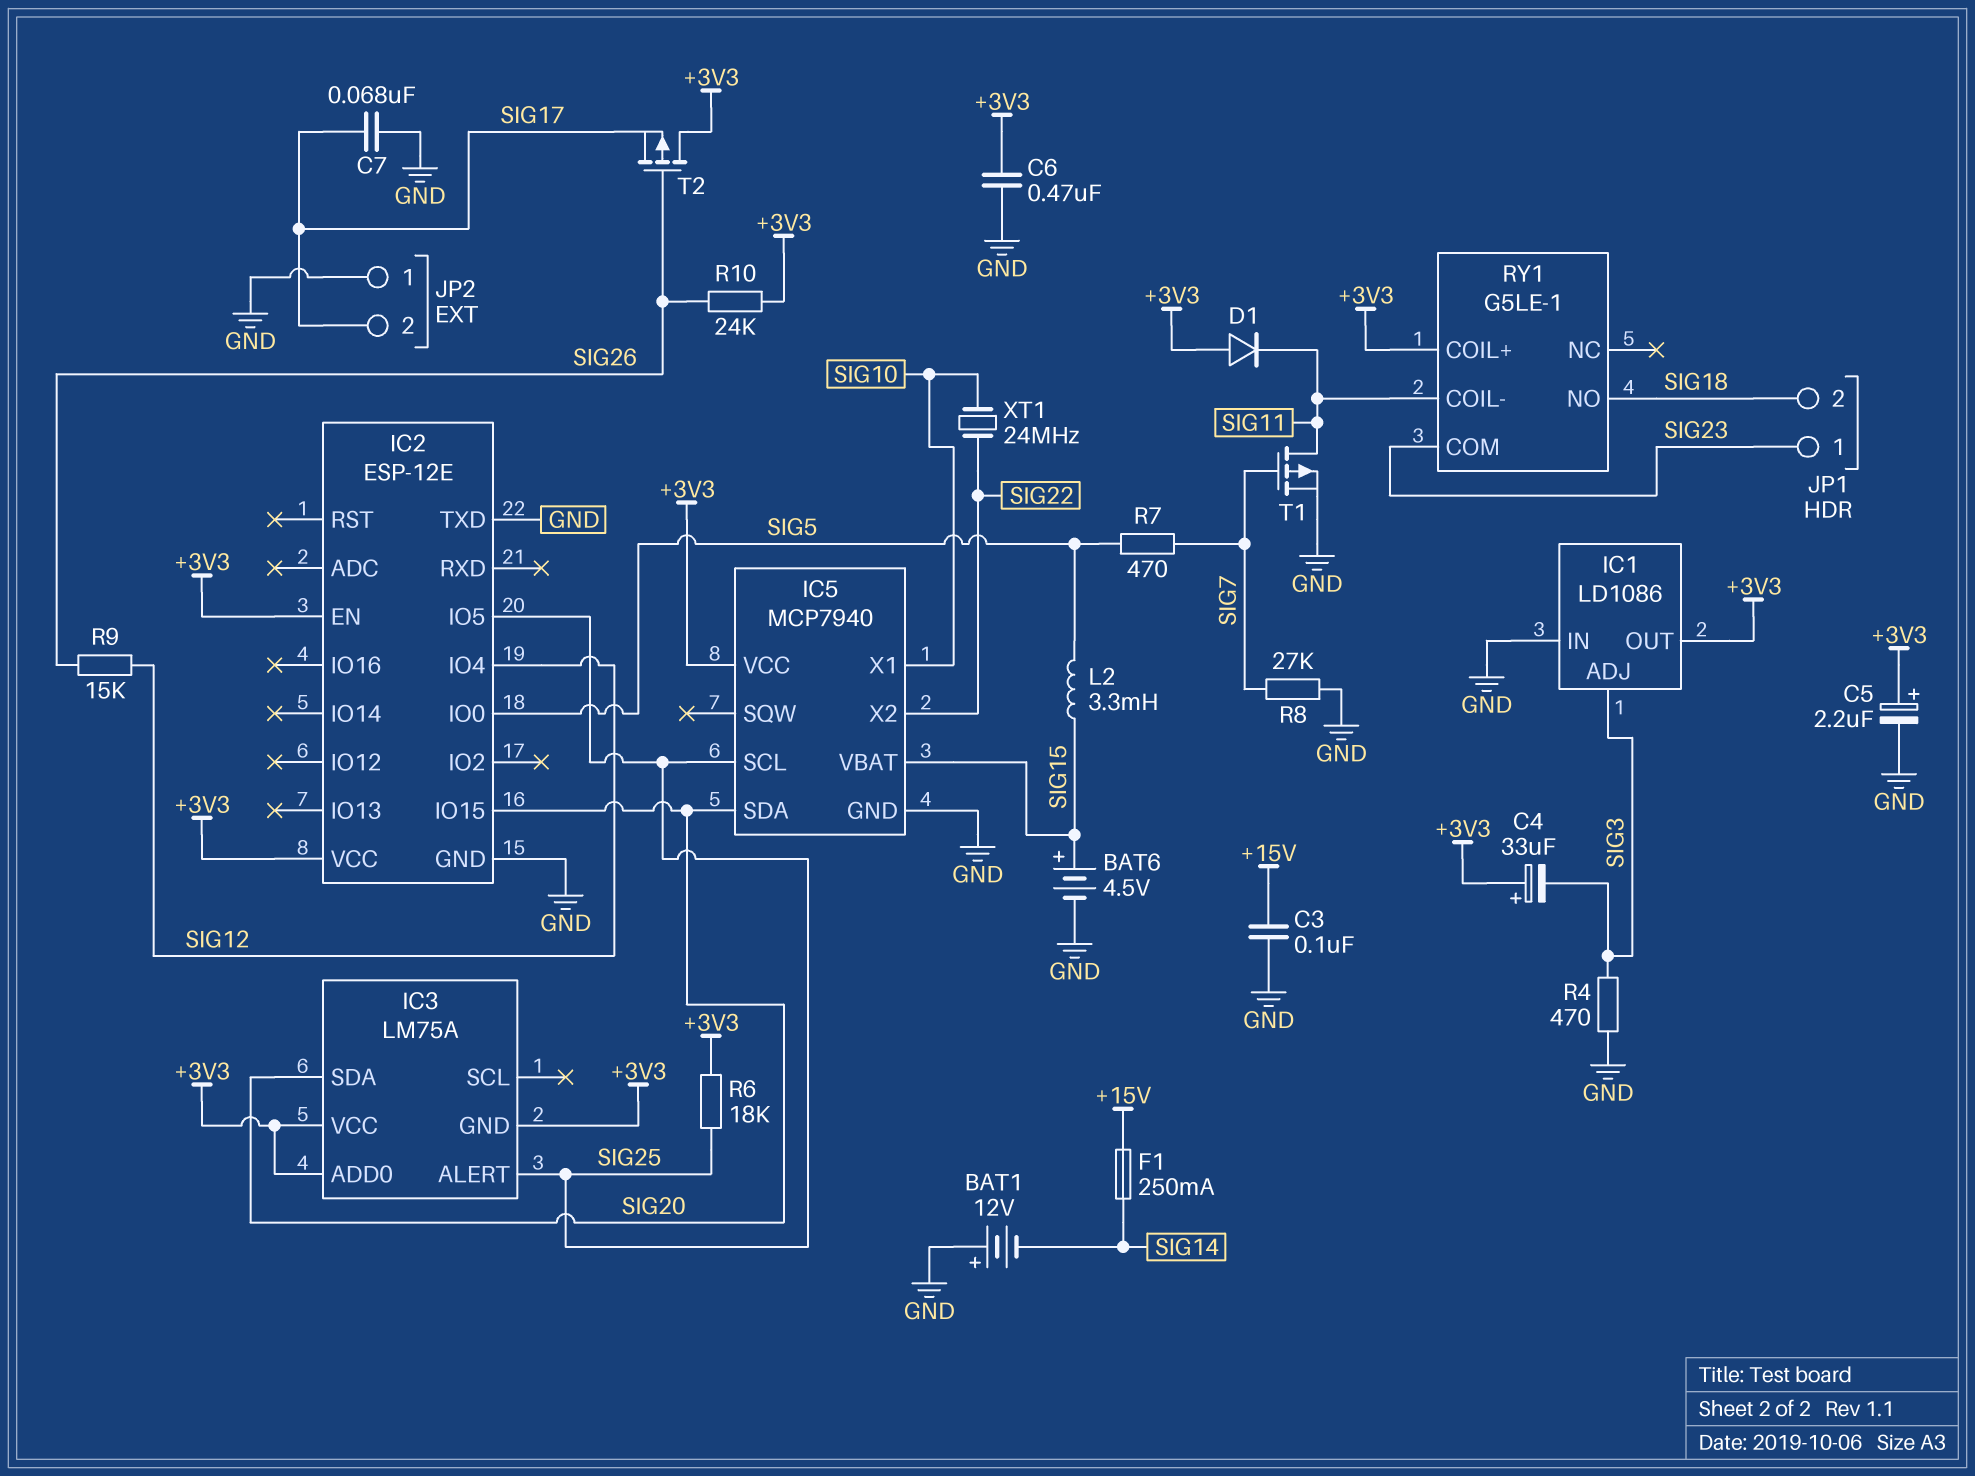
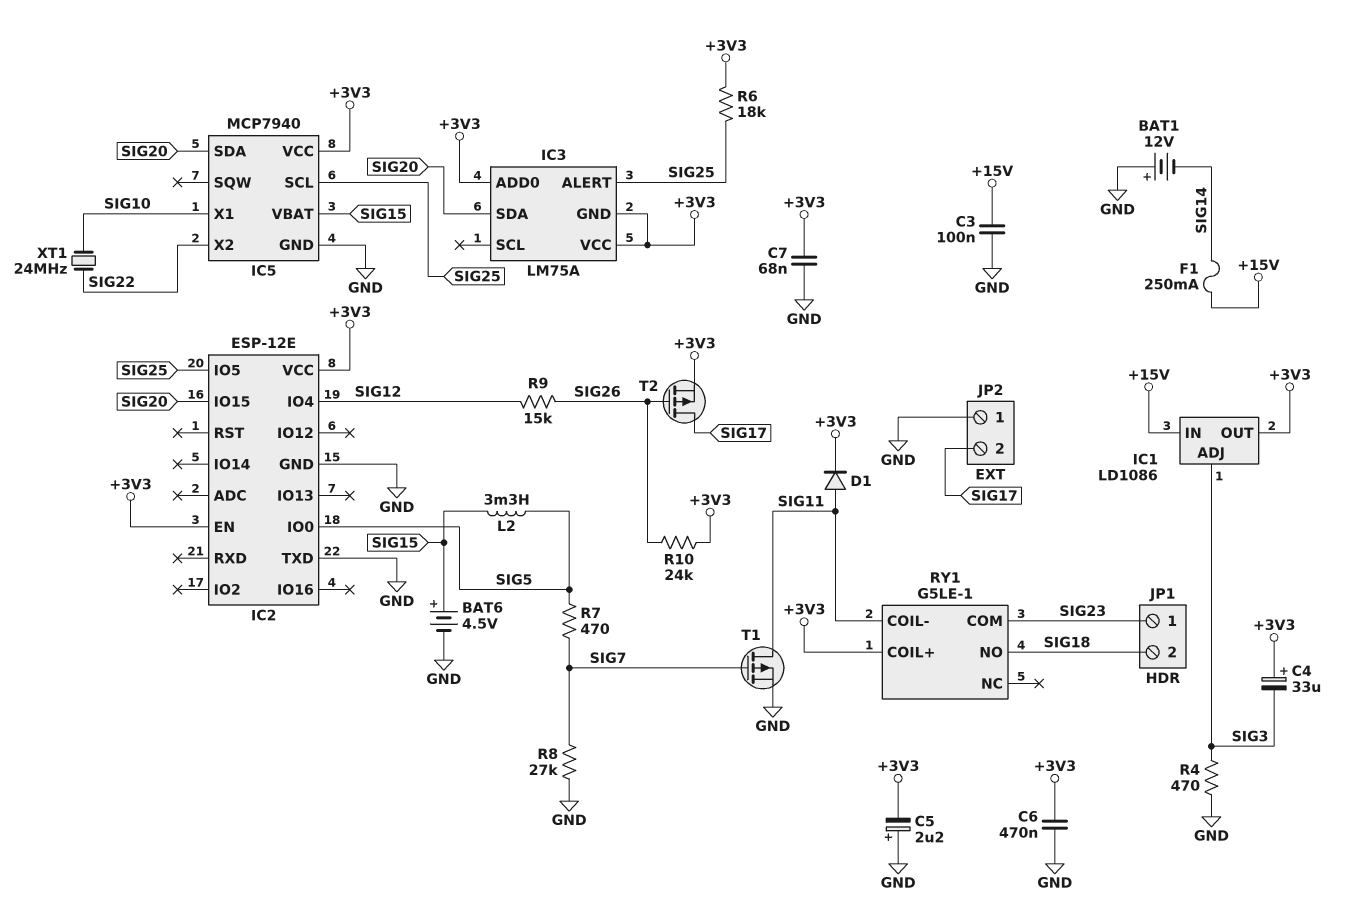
C5: 2.2uF (plus +3V3, minus GND) -> 2.2uF (plus GND, minus +3V3)
C7: 68nF (GND, SIG17) -> 68nF (+3V3, GND)
D1: diode (A +3V3, K SIG11) -> diode (A SIG11, K +3V3)
IC1 pin IN: GND -> +15V
T2: PMOS (G SIG26, D +3V3, S SIG17) -> PMOS (G SIG26, D SIG17, S +3V3)

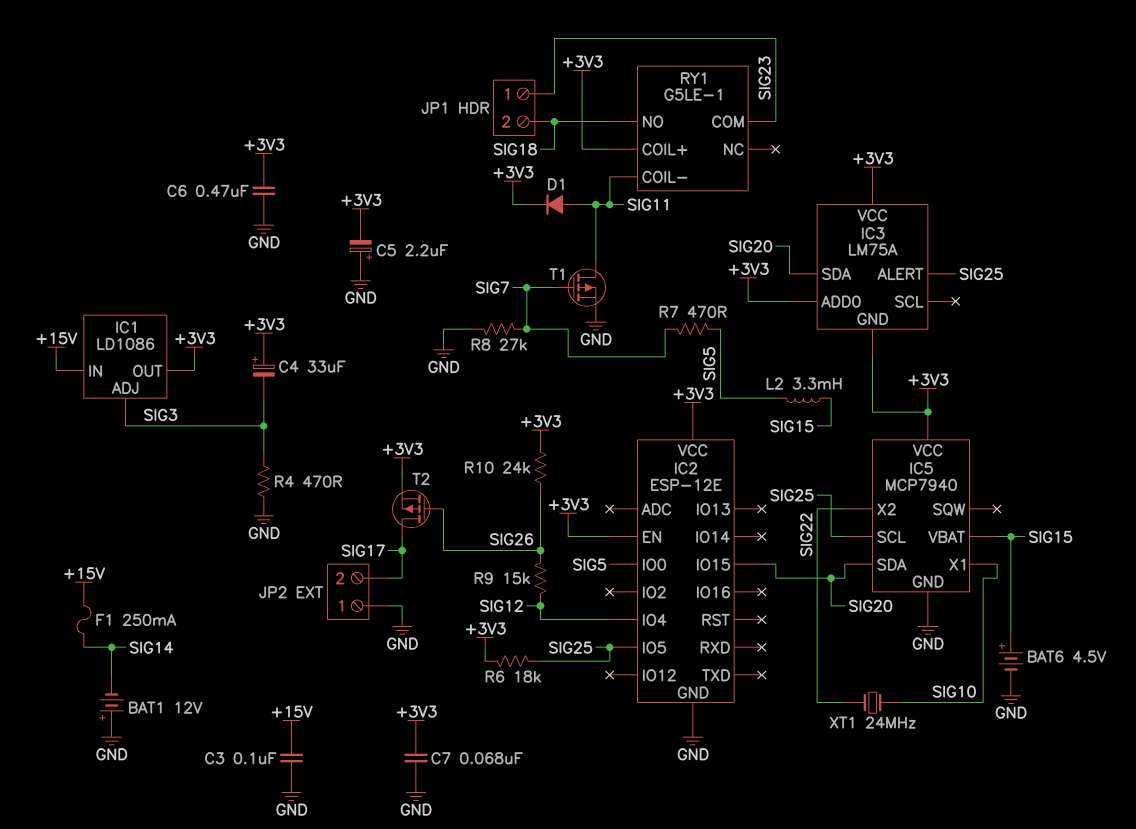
IC2 pin TXD: GND -> none

